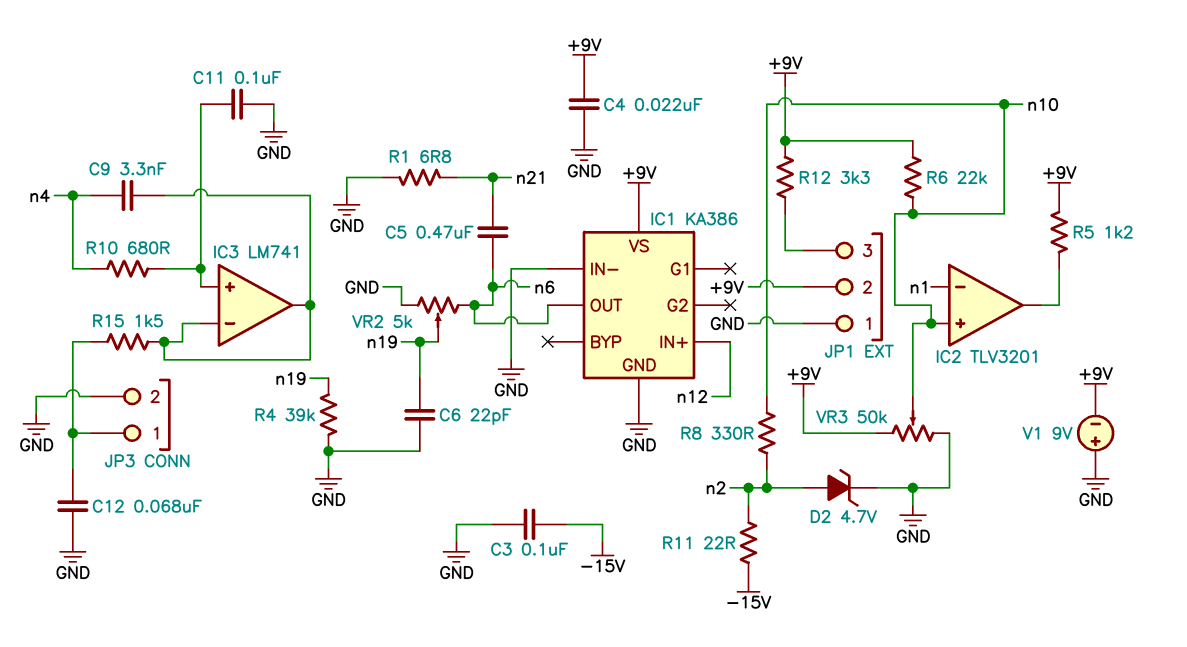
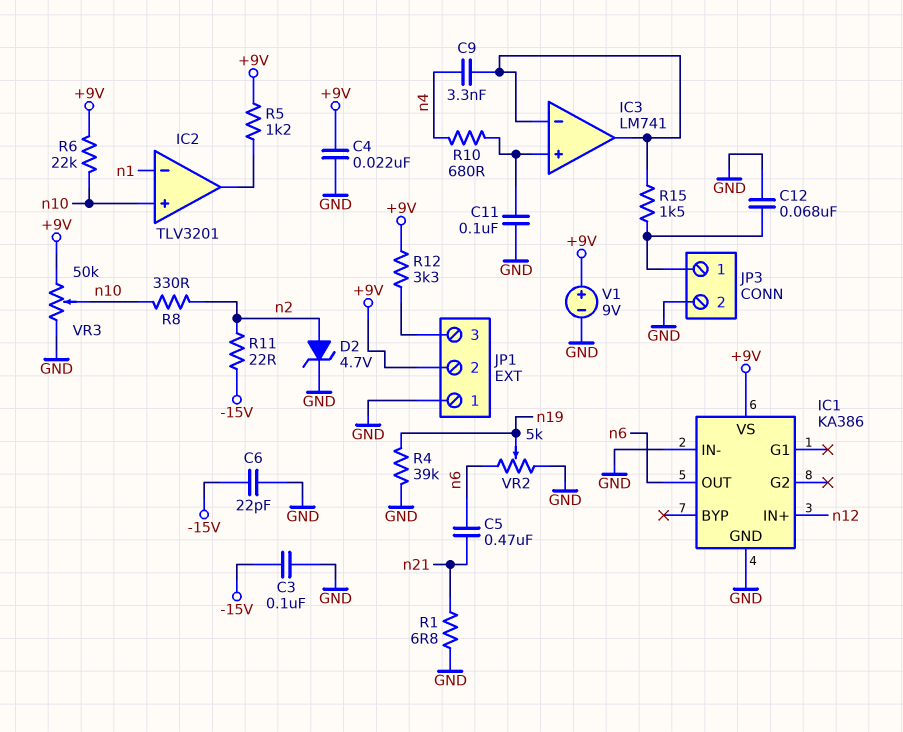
C6: 22pF (GND, n19) -> 22pF (-15V, GND)
V1: 9V (plus GND, minus +9V) -> 9V (plus +9V, minus GND)

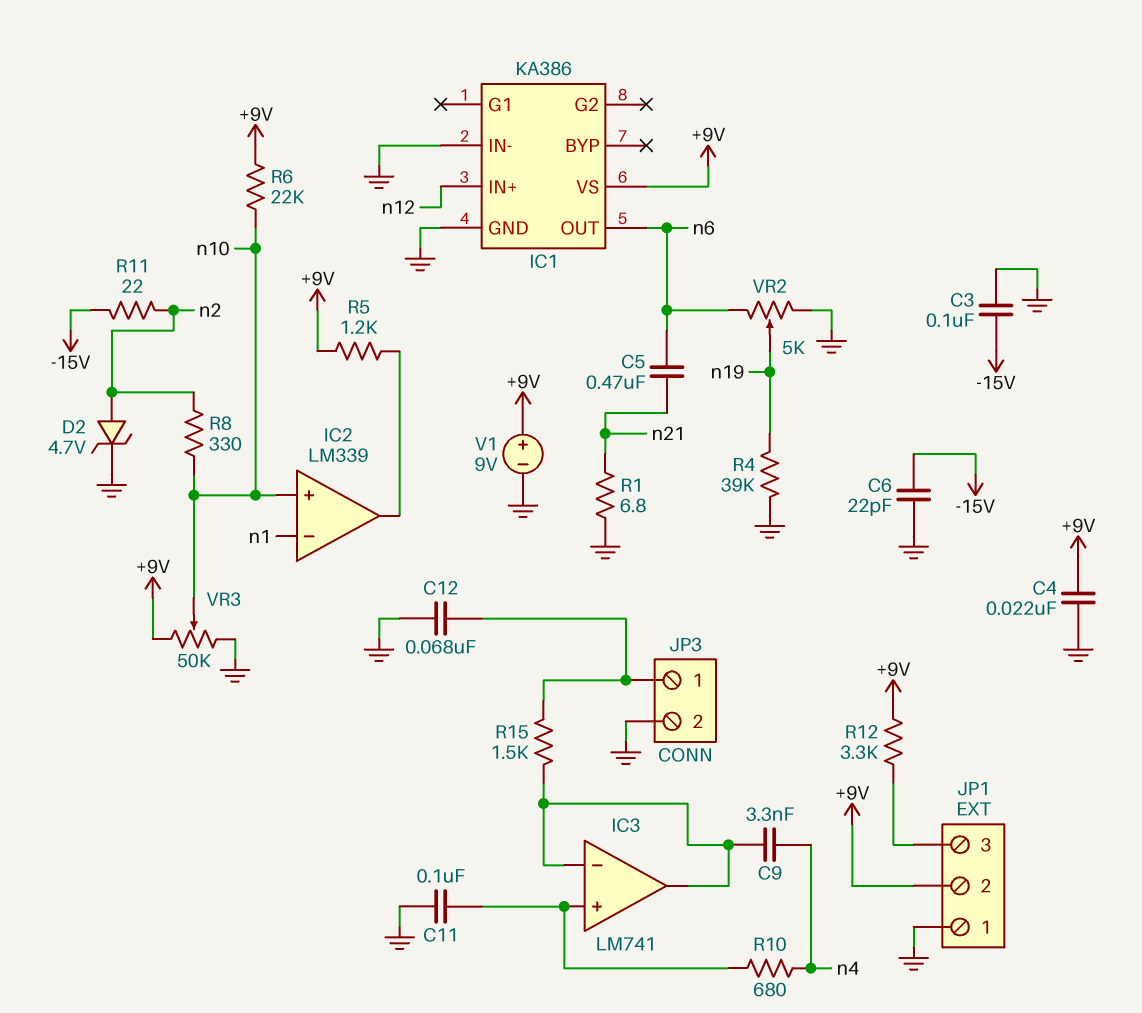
IC2: TLV3201 -> LM339

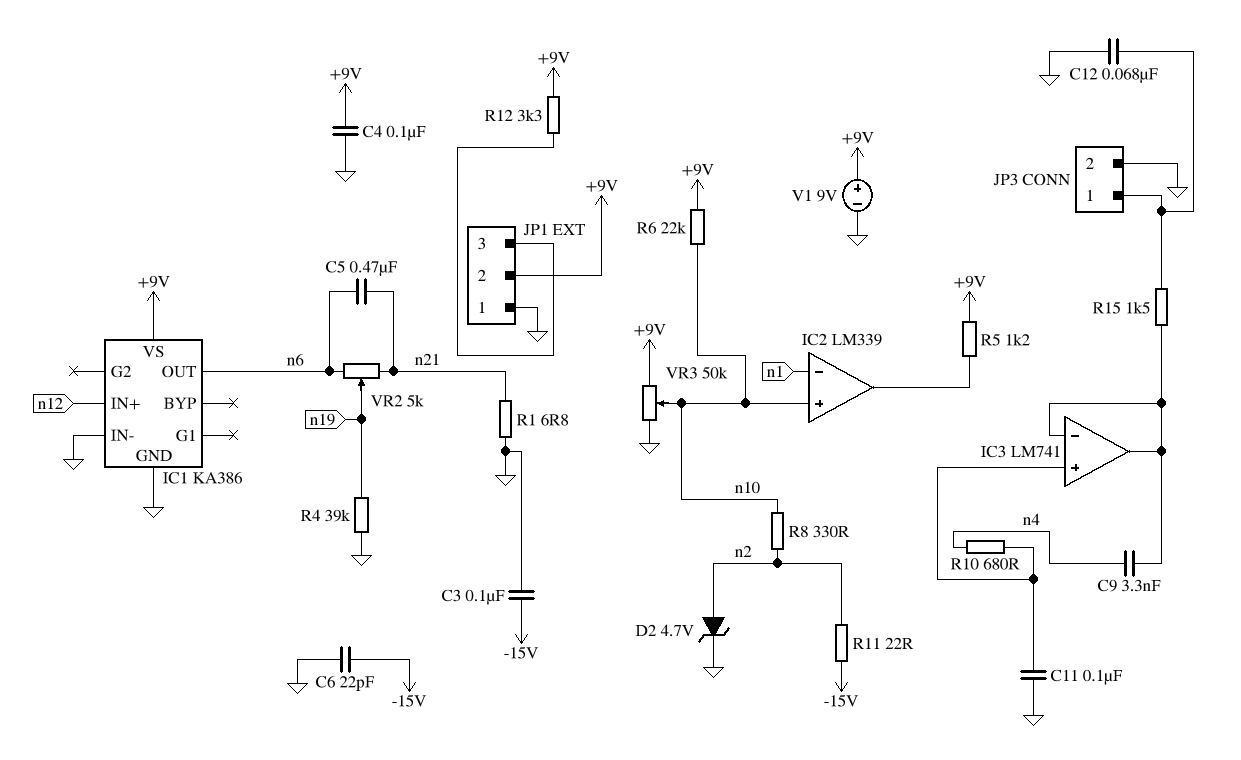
C4: 22nF (+9V, GND) -> 100nF (+9V, GND)
VR2: 5k (GND, n6, wiper n19) -> 5k (n6, n21, wiper n19)

